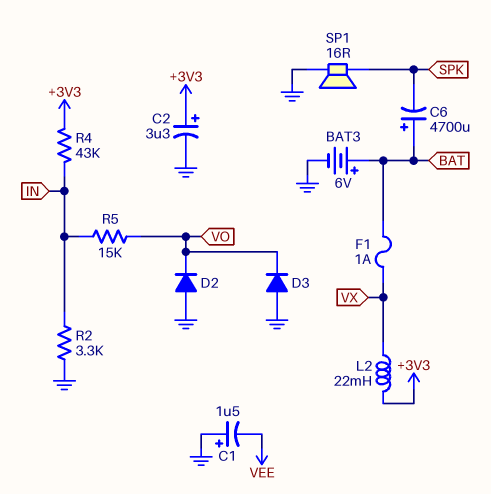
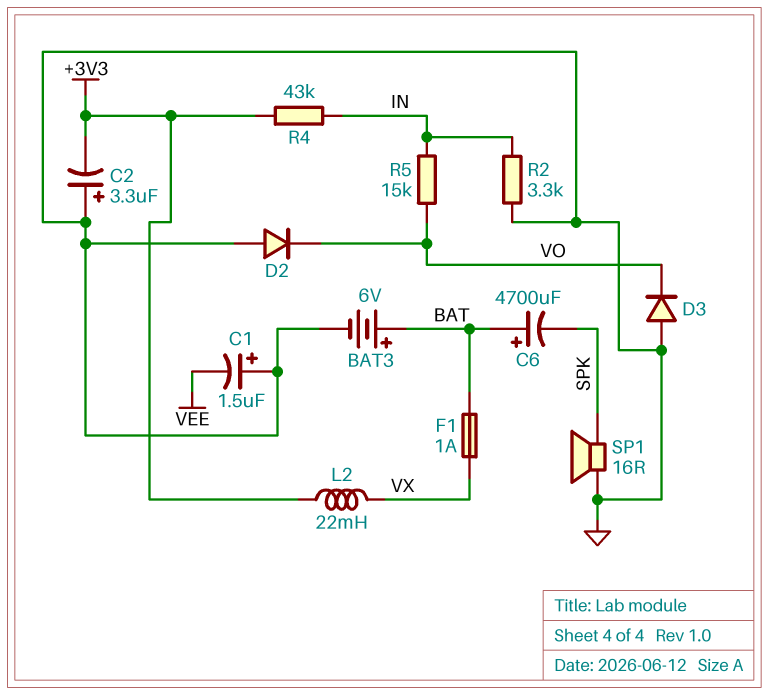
C2: 3.3uF (plus +3V3, minus GND) -> 3.3uF (plus GND, minus +3V3)

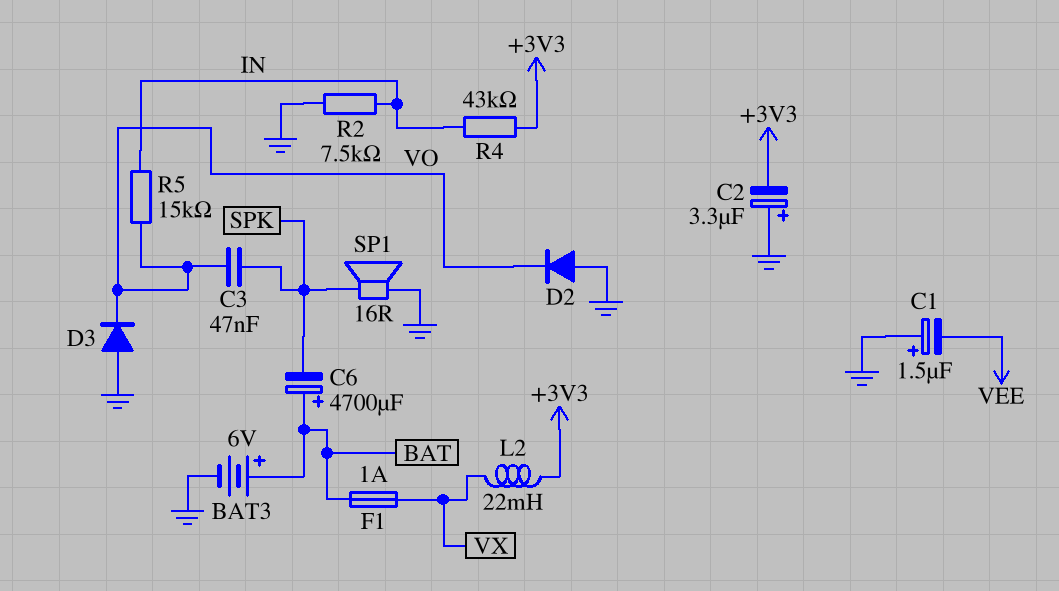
C3: none -> 47nF (SPK, VO)
R2: 3.3k (GND, IN) -> 7.5k (GND, IN)

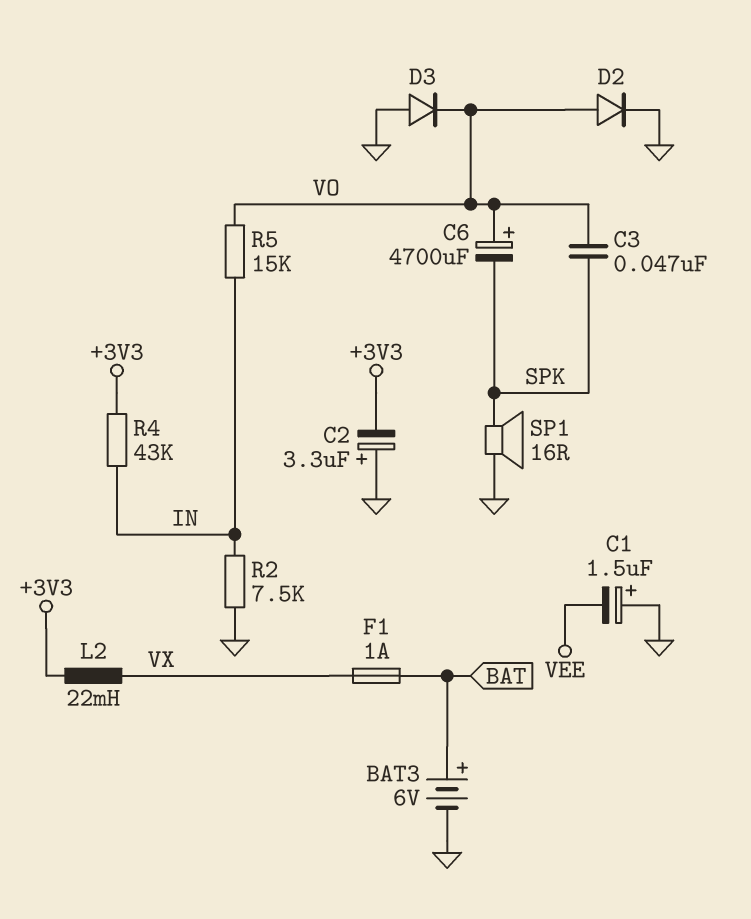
C6: 4700uF (plus BAT, minus SPK) -> 4700uF (plus VO, minus SPK)
D2: diode (A GND, K VO) -> diode (A VO, K GND)

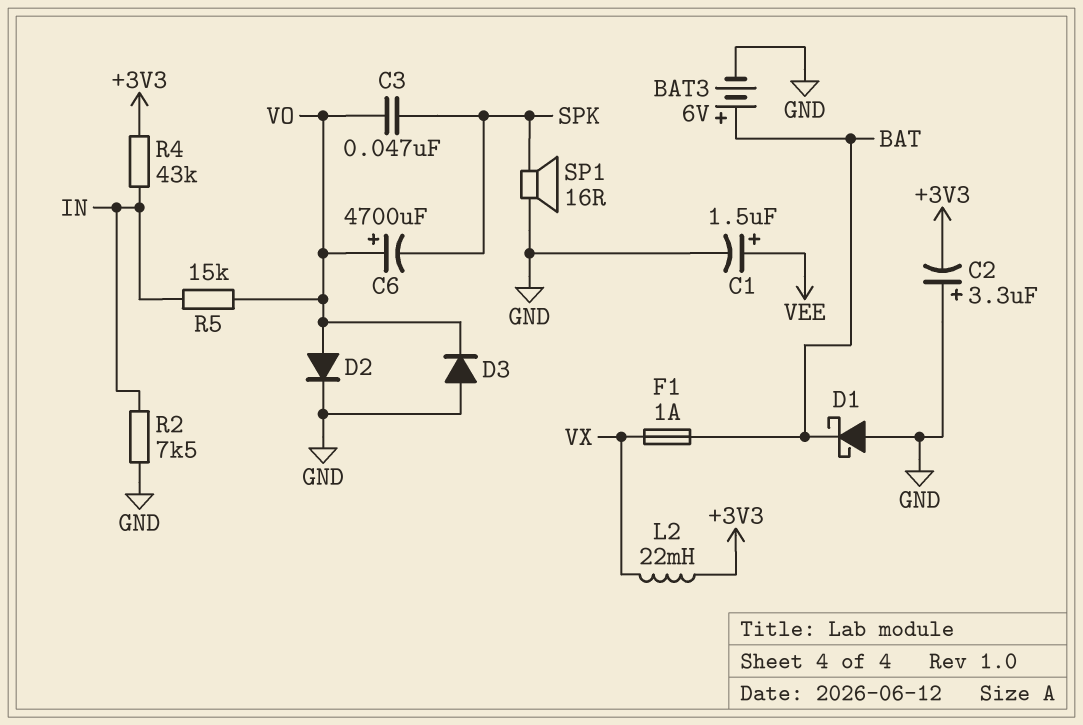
C1: 1.5uF (plus GND, minus VEE) -> 1.5uF (plus VEE, minus GND)
D1: none -> schottky (A GND, K BAT)

